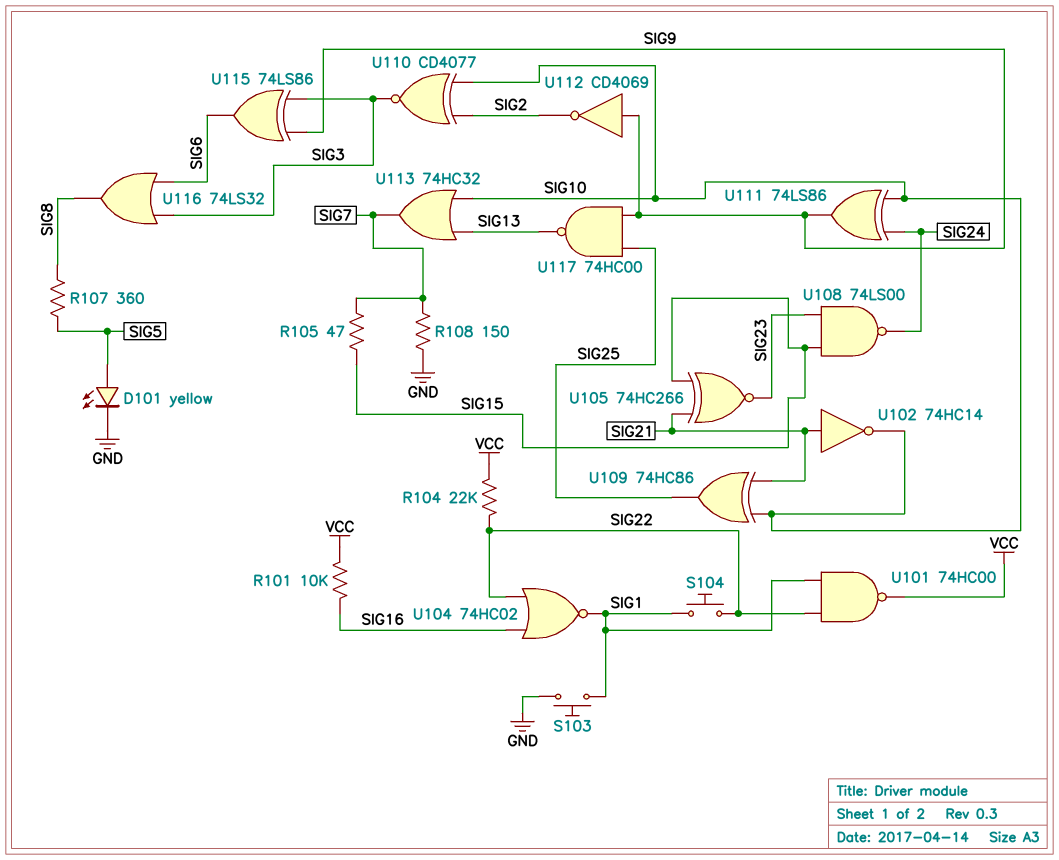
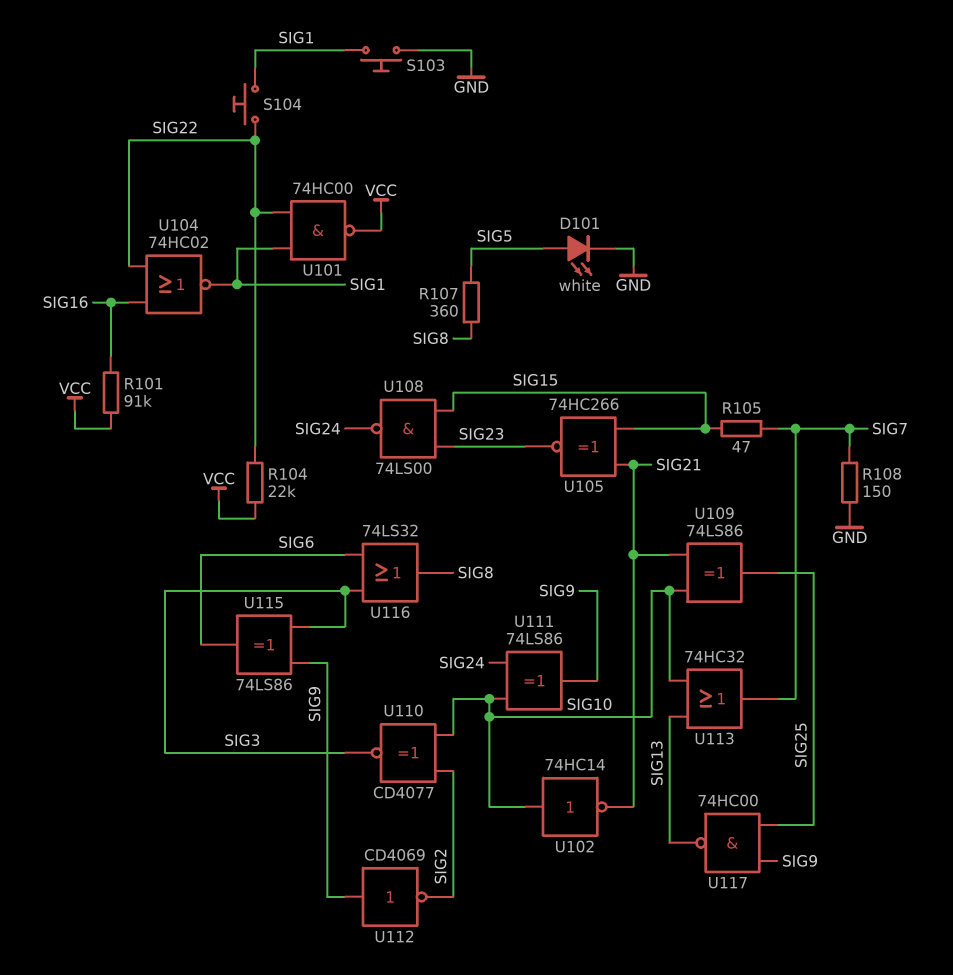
D101: LED yellow (A SIG5, K GND) -> LED white (A SIG5, K GND)
R101: 10k (SIG16, VCC) -> 91k (SIG16, VCC)
U102: NOT 74HC14 (in SIG21, out SIG10) -> NOT 74HC14 (in SIG10, out SIG21)
U109: XOR 74HC86 (in SIG10, in SIG21, out SIG25) -> XOR 74LS86 (in SIG10, in SIG21, out SIG25)

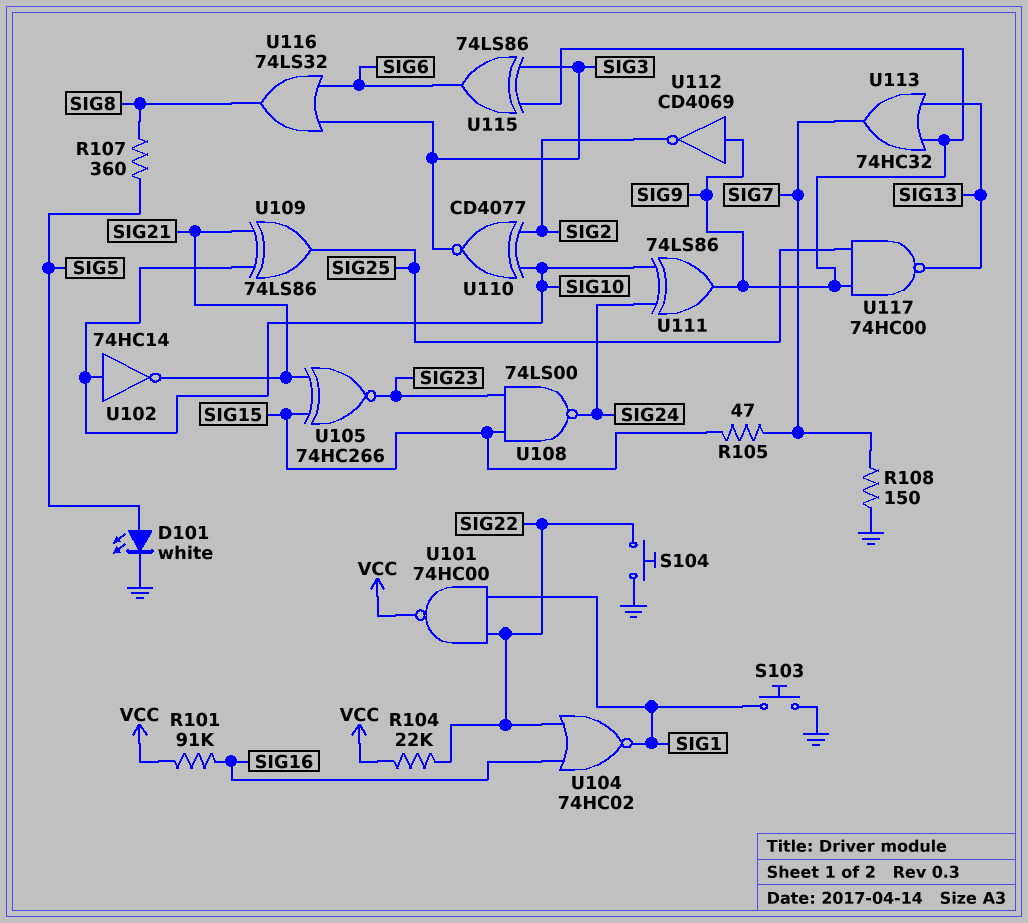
S104: button (SIG1, SIG22) -> button (GND, SIG22)
U113: OR 74HC32 (in SIG10, in SIG13, out SIG7) -> OR 74HC32 (in SIG9, in SIG13, out SIG7)

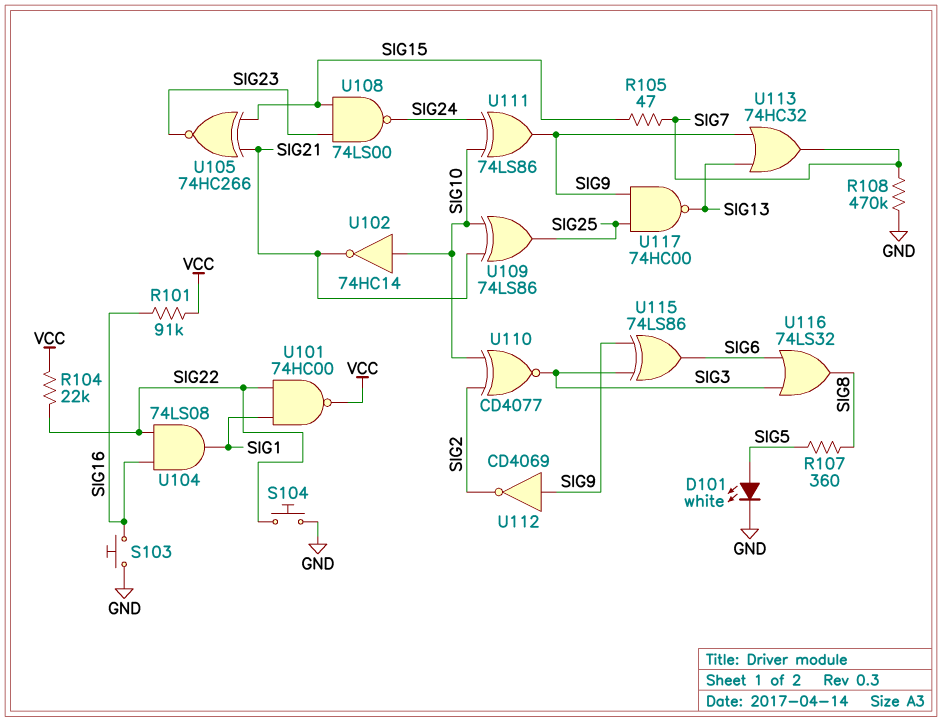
R108: 150 (GND, SIG7) -> 470k (GND, SIG7)
S103: button (GND, SIG1) -> button (GND, SIG16)
U104: NOR 74HC02 (in SIG16, in SIG22, out SIG1) -> AND 74LS08 (in SIG16, in SIG22, out SIG1)

